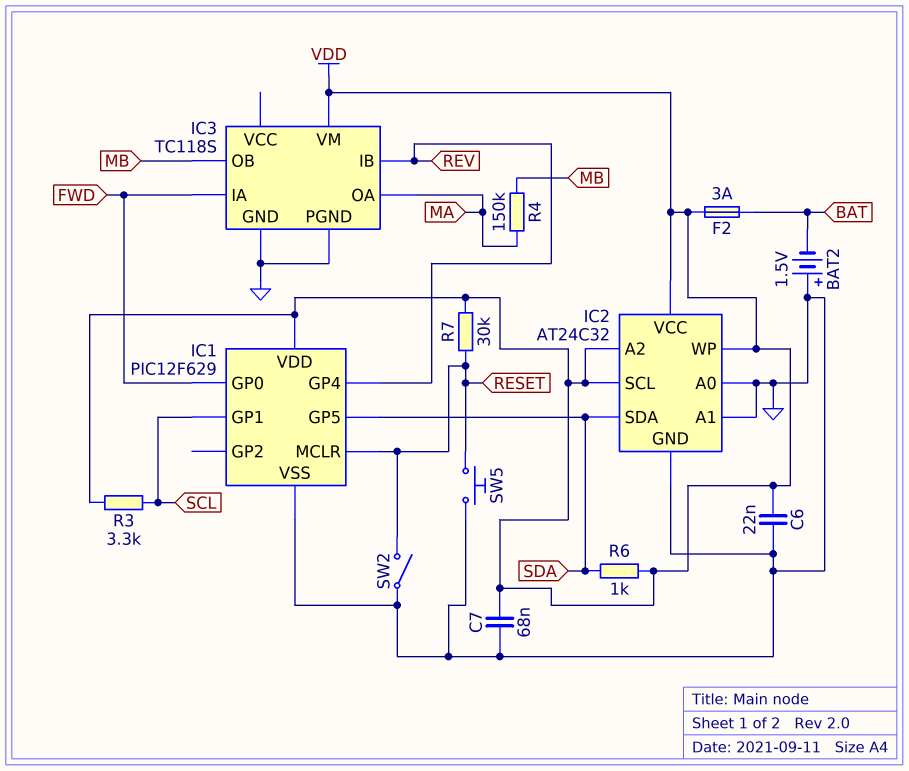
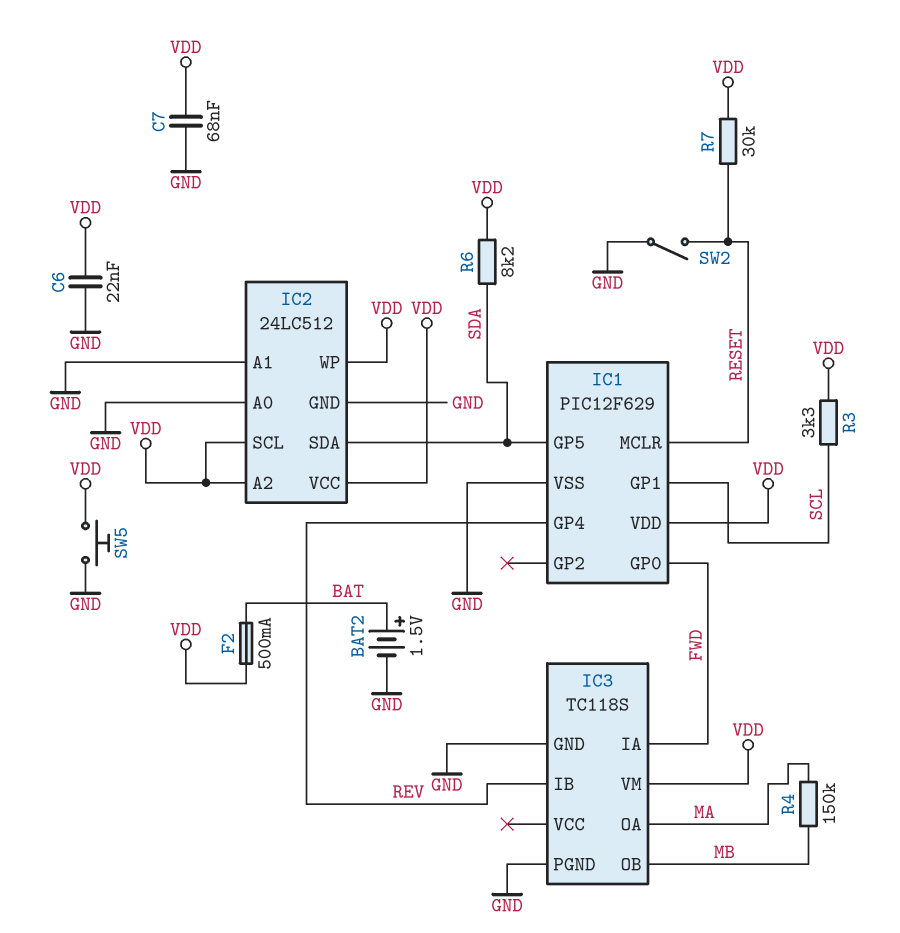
BAT2: 1.5V (plus GND, minus BAT) -> 1.5V (plus BAT, minus GND)
F2: 3A (BAT, VDD) -> 500mA (BAT, VDD)
IC2: AT24C32 -> 24LC512
R6: 1k (SDA, VDD) -> 8.2k (SDA, VDD)
SW5: button (GND, RESET) -> button (GND, VDD)

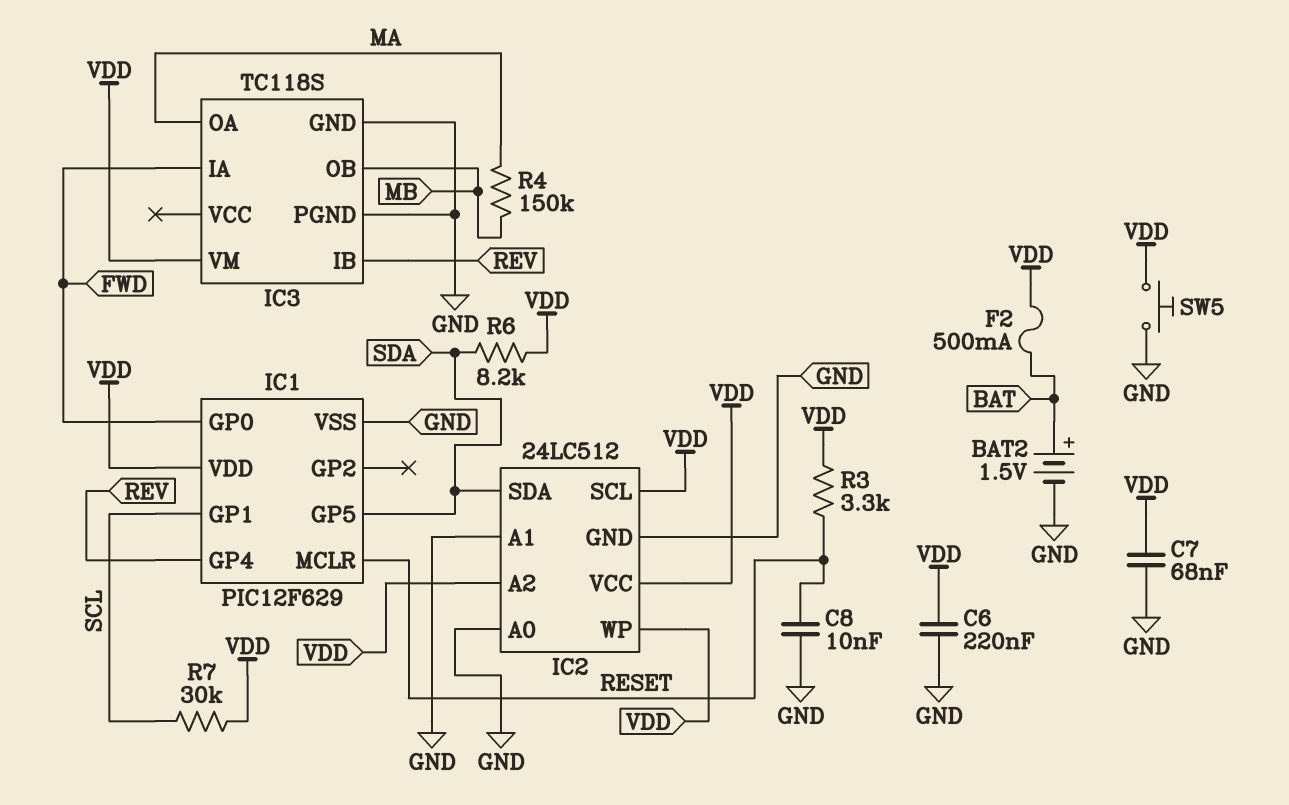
C6: 22nF (GND, VDD) -> 220nF (GND, VDD)
C8: none -> 10nF (GND, RESET)
R3: 3.3k (SCL, VDD) -> 3.3k (RESET, VDD)
R7: 30k (RESET, VDD) -> 30k (SCL, VDD)
SW2: switch (GND, RESET) -> none

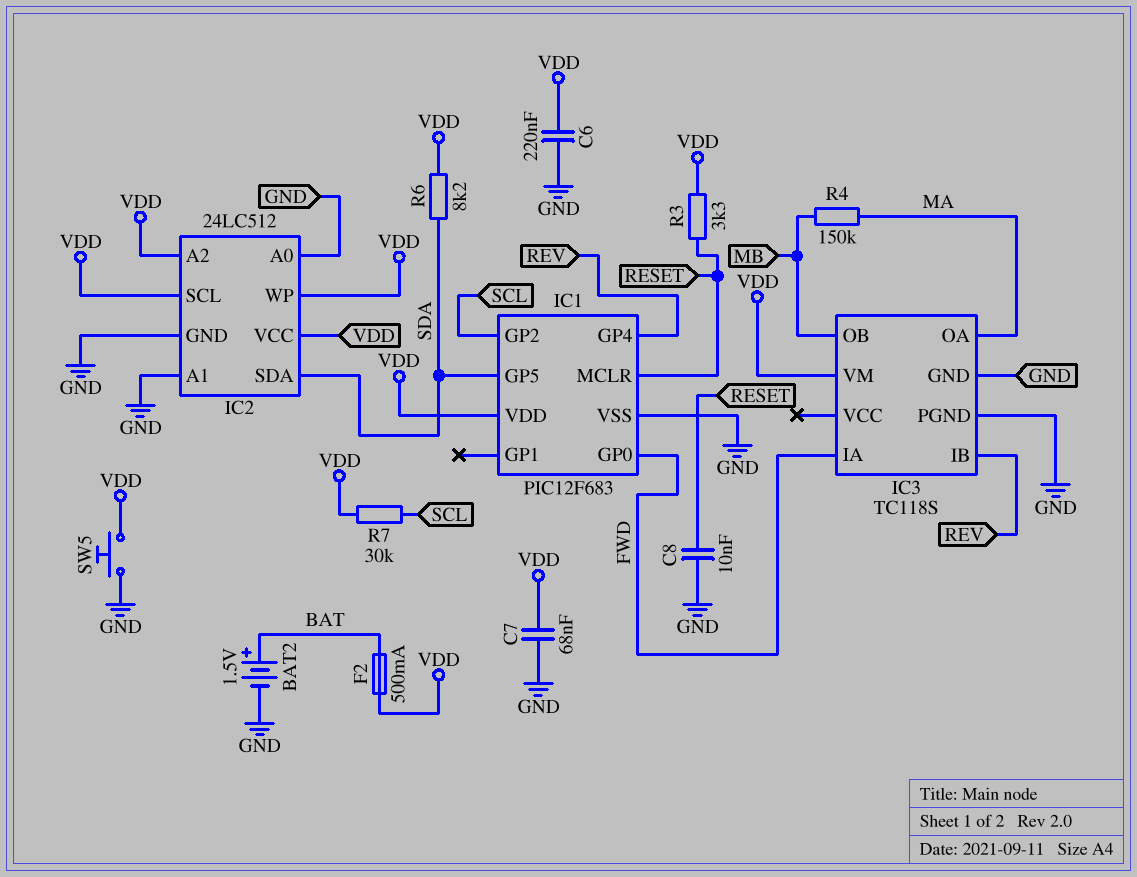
IC1: PIC12F629 -> PIC12F683
IC1 pin GP1: SCL -> none
IC1 pin GP2: none -> SCL

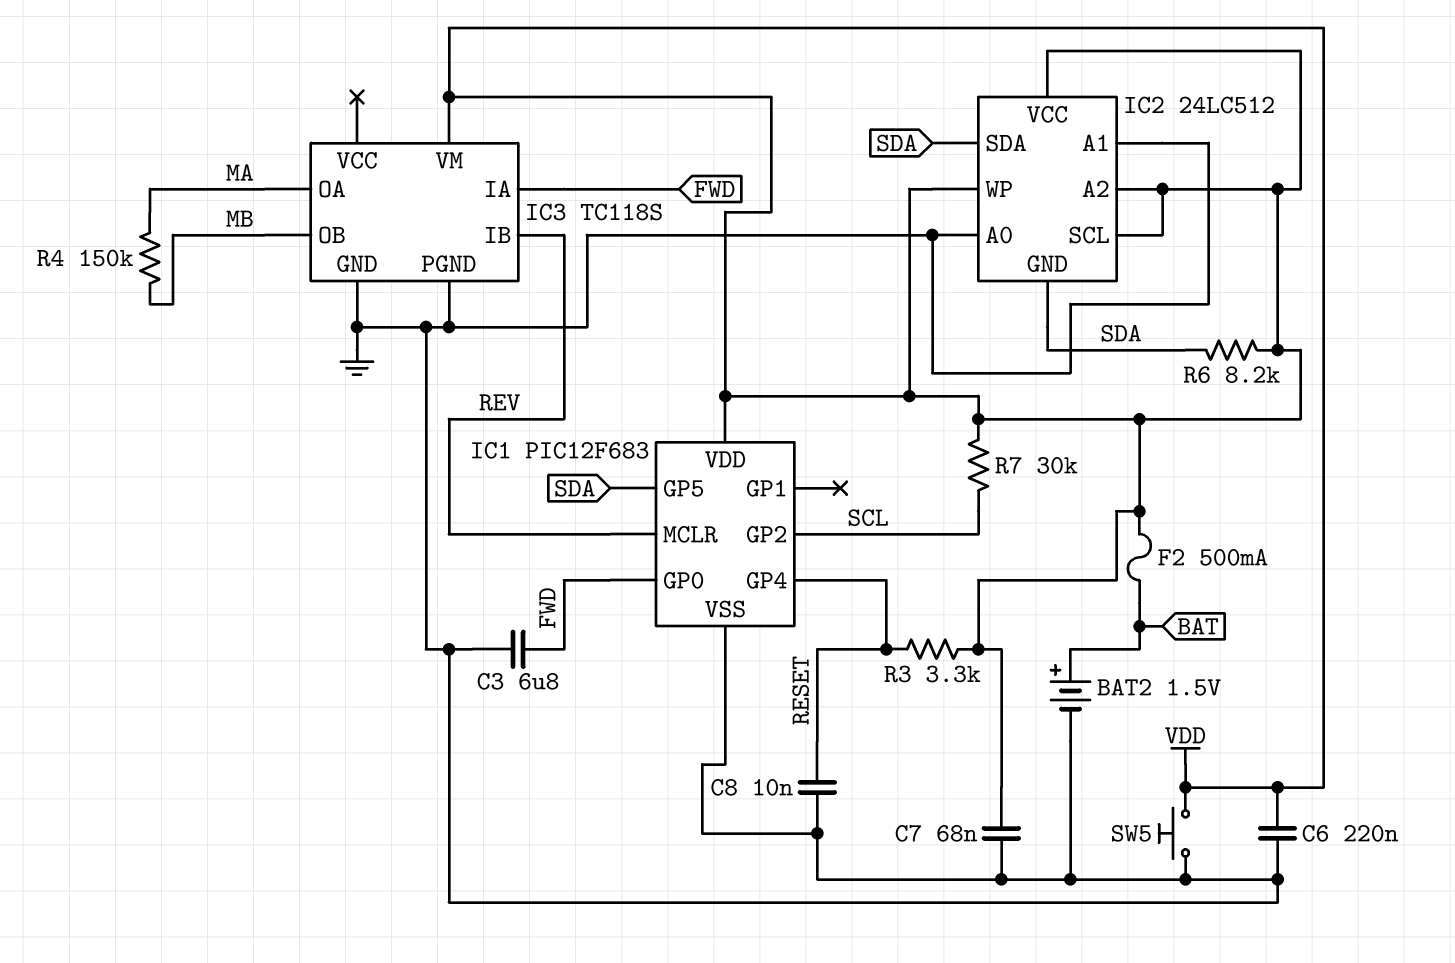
C3: none -> 6.8uF (FWD, GND)
IC1 pin GP4: REV -> RESET
IC1 pin MCLR: RESET -> REV
IC2 pin GND: GND -> SDA

